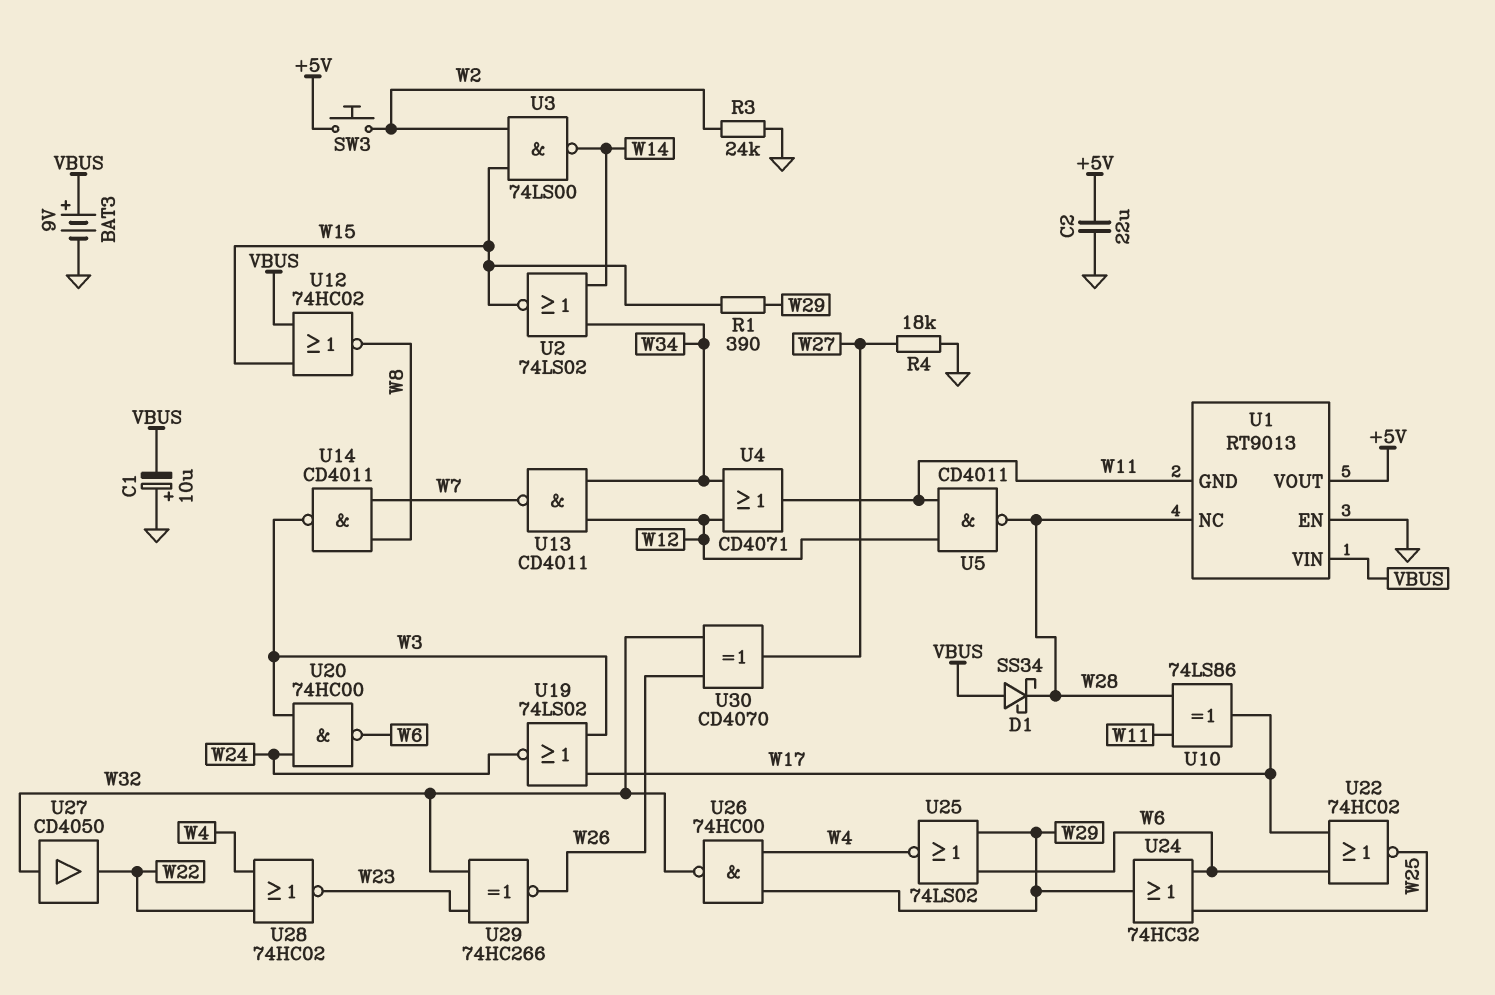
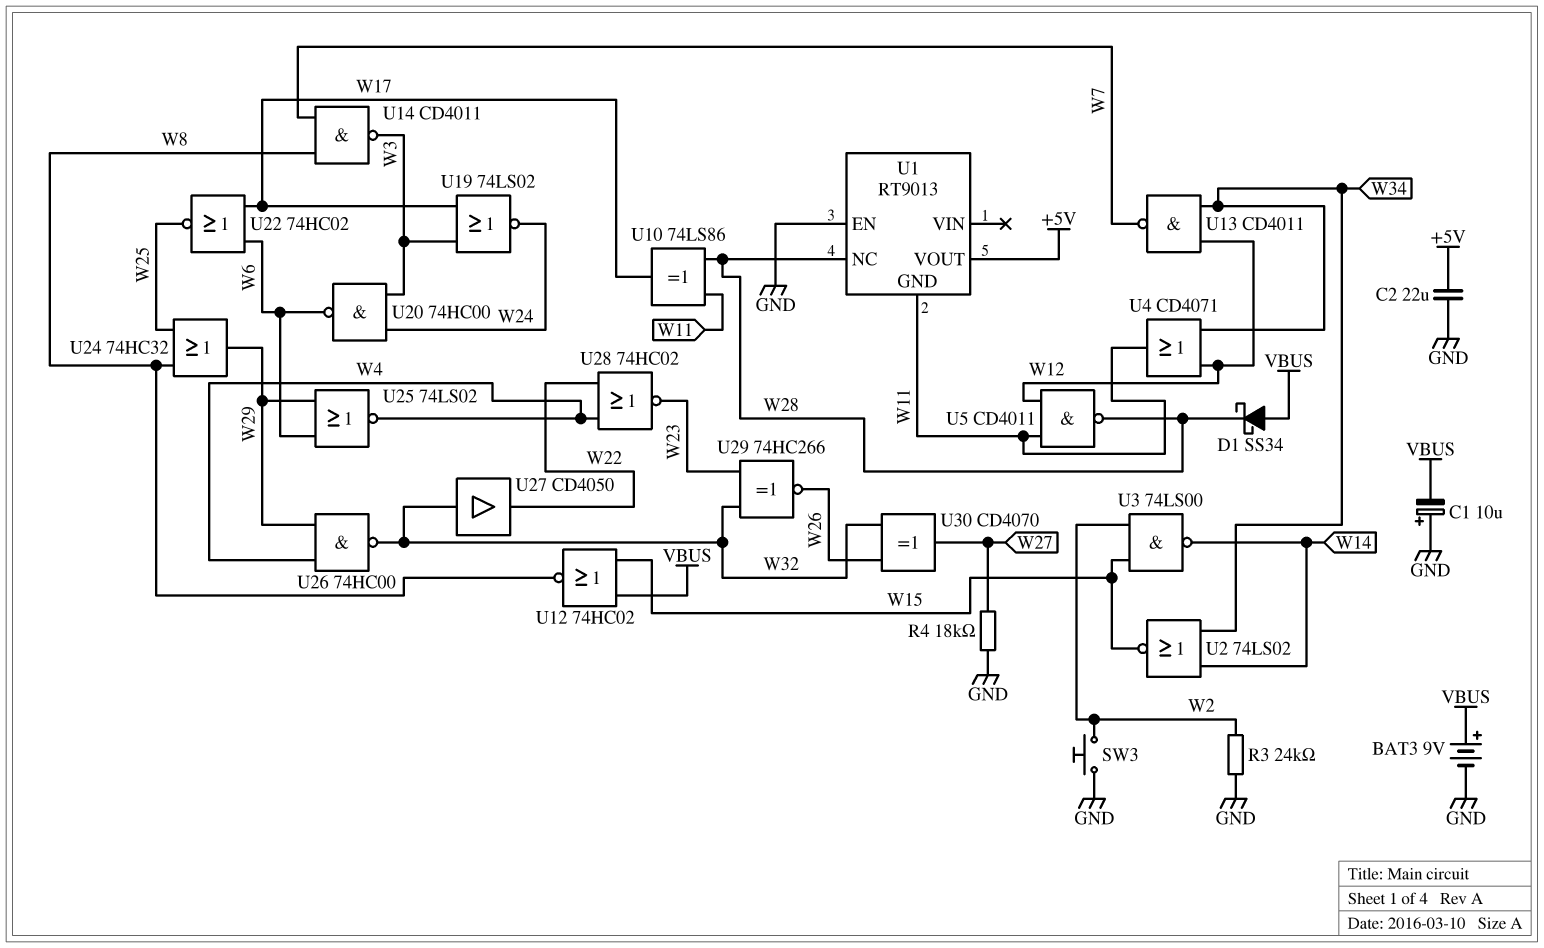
R1: 390 (W15, W29) -> none
SW3: button (+5V, W2) -> button (GND, W2)
U1 pin VIN: VBUS -> none
U24: OR 74HC32 (in W6, in W25, out W29) -> OR 74HC32 (in W8, in W25, out W29)

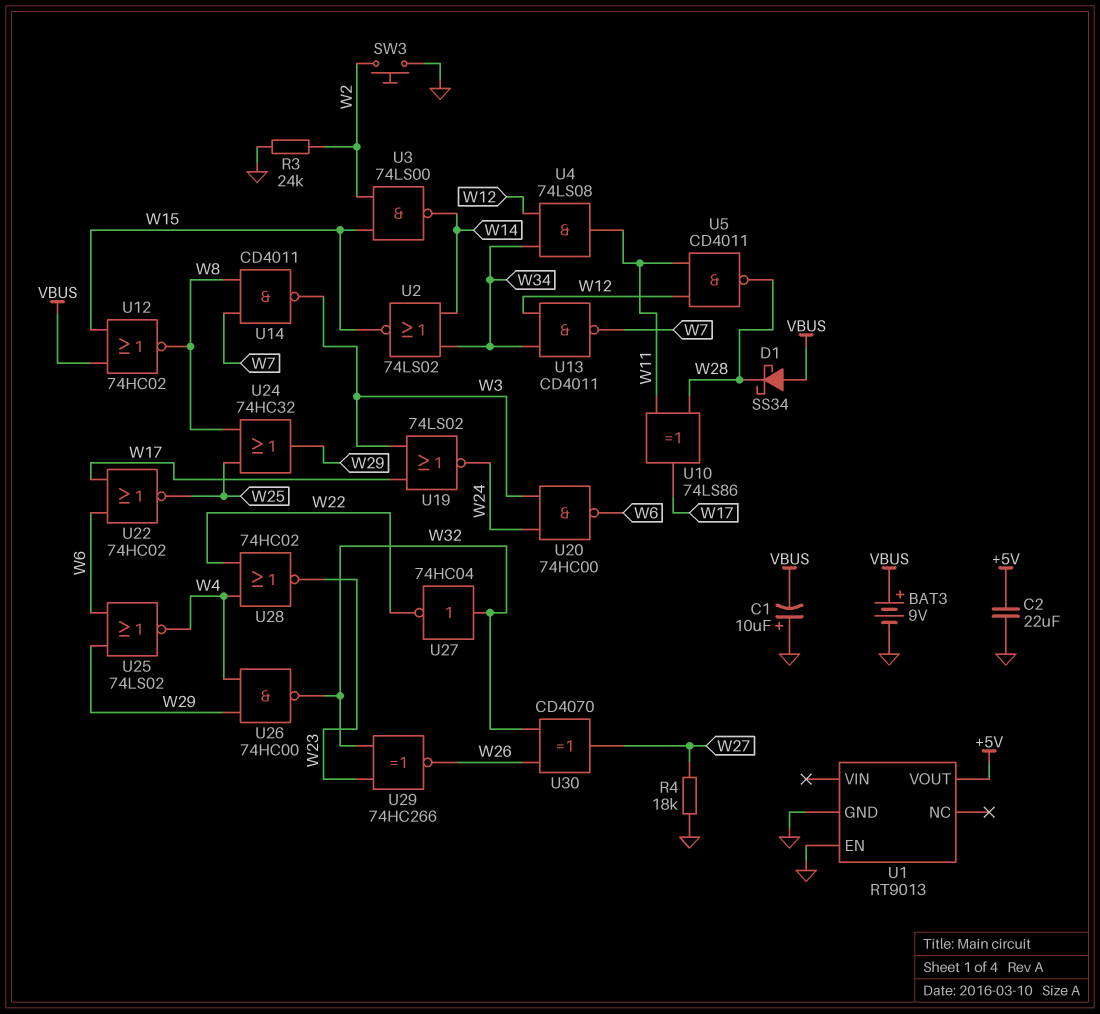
U1 pin GND: W11 -> GND
U1 pin NC: W28 -> none
U4: OR CD4071 (in W12, in W34, out W11) -> AND 74LS08 (in W12, in W34, out W11)
U27: buffer CD4050 (in W32, out W22) -> NOT 74HC04 (in W32, out W22)

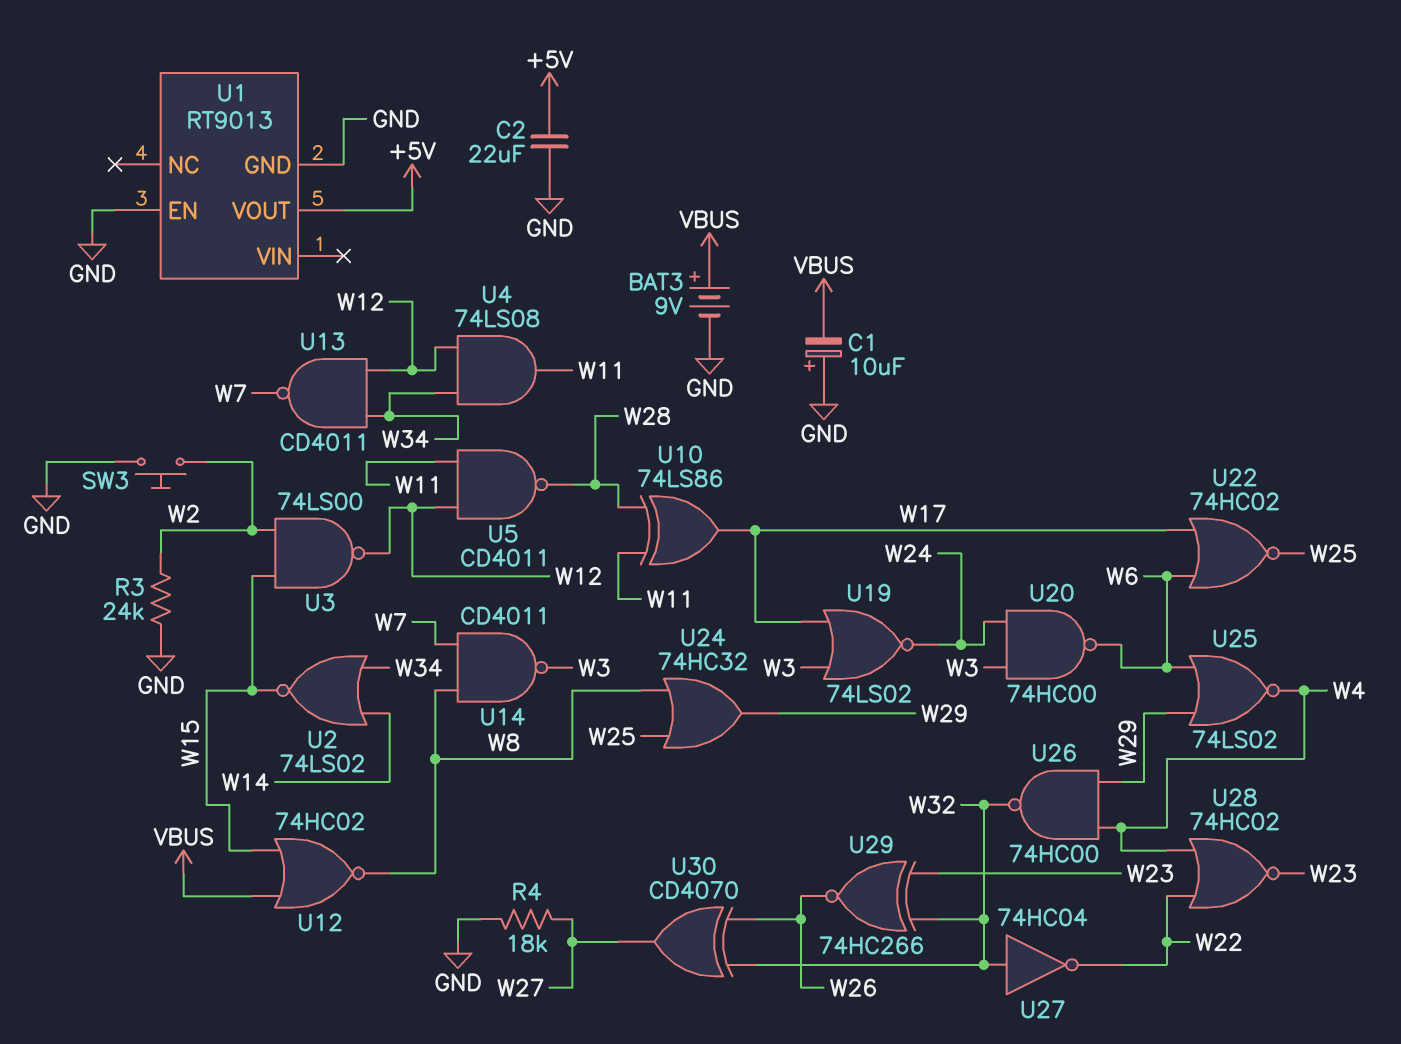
D1: schottky SS34 (A VBUS, K W28) -> none
U3: NAND 74LS00 (in W2, in W15, out W14) -> NAND 74LS00 (in W2, in W15, out W12)

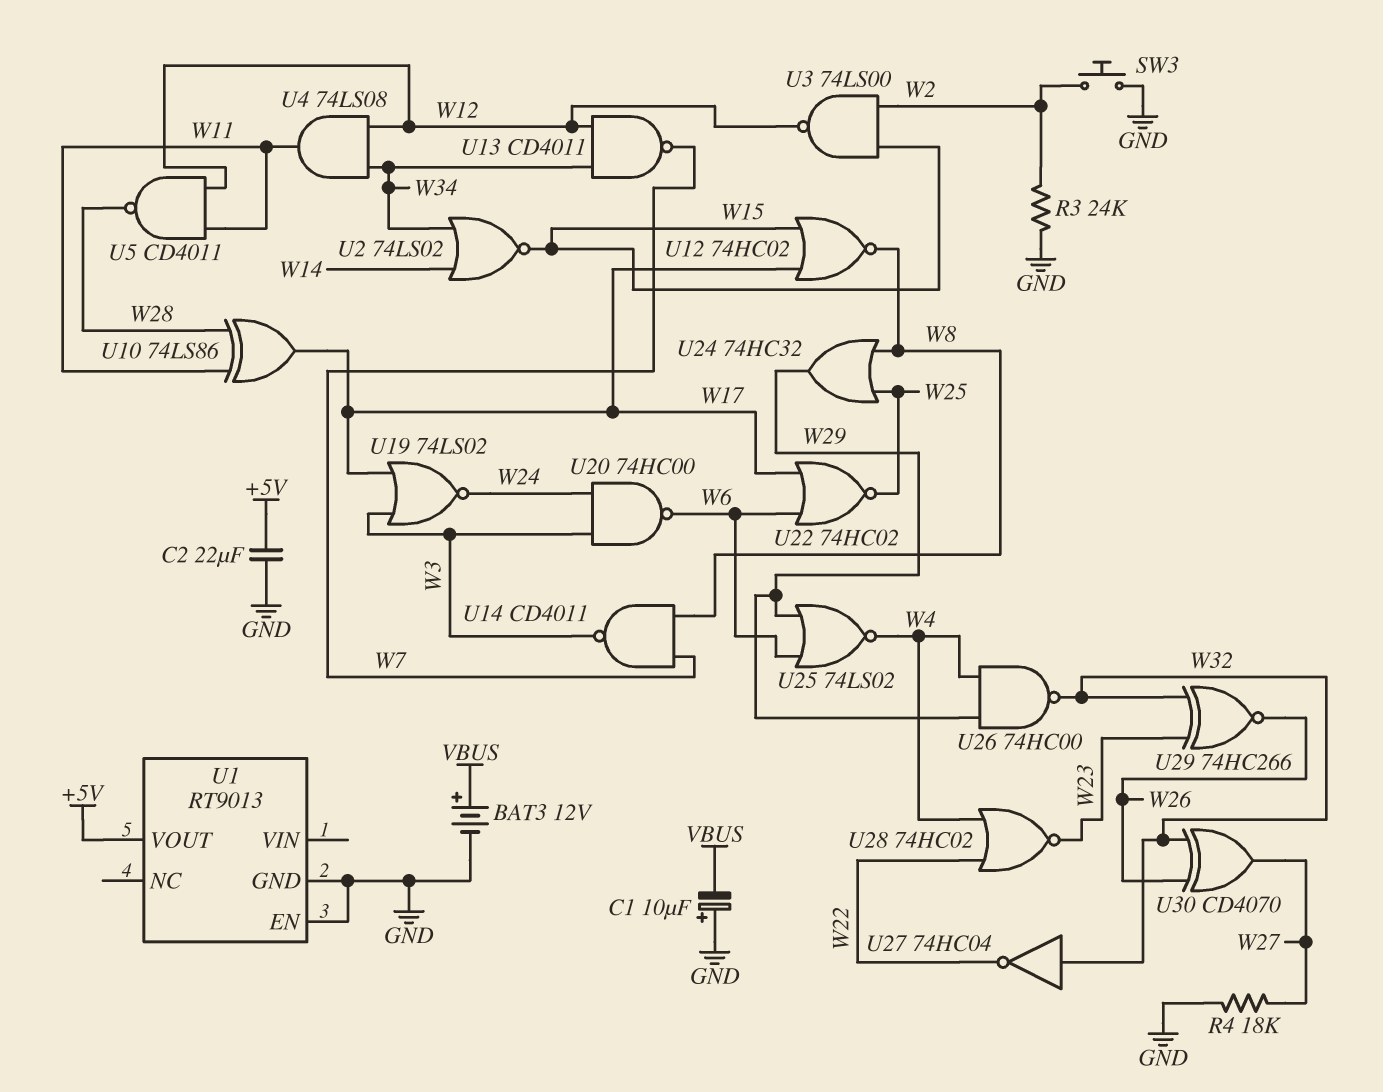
BAT3: 9V (plus VBUS, minus GND) -> 12V (plus VBUS, minus GND)
U12: NOR 74HC02 (in VBUS, in W15, out W8) -> NOR 74HC02 (in W15, in W17, out W8)

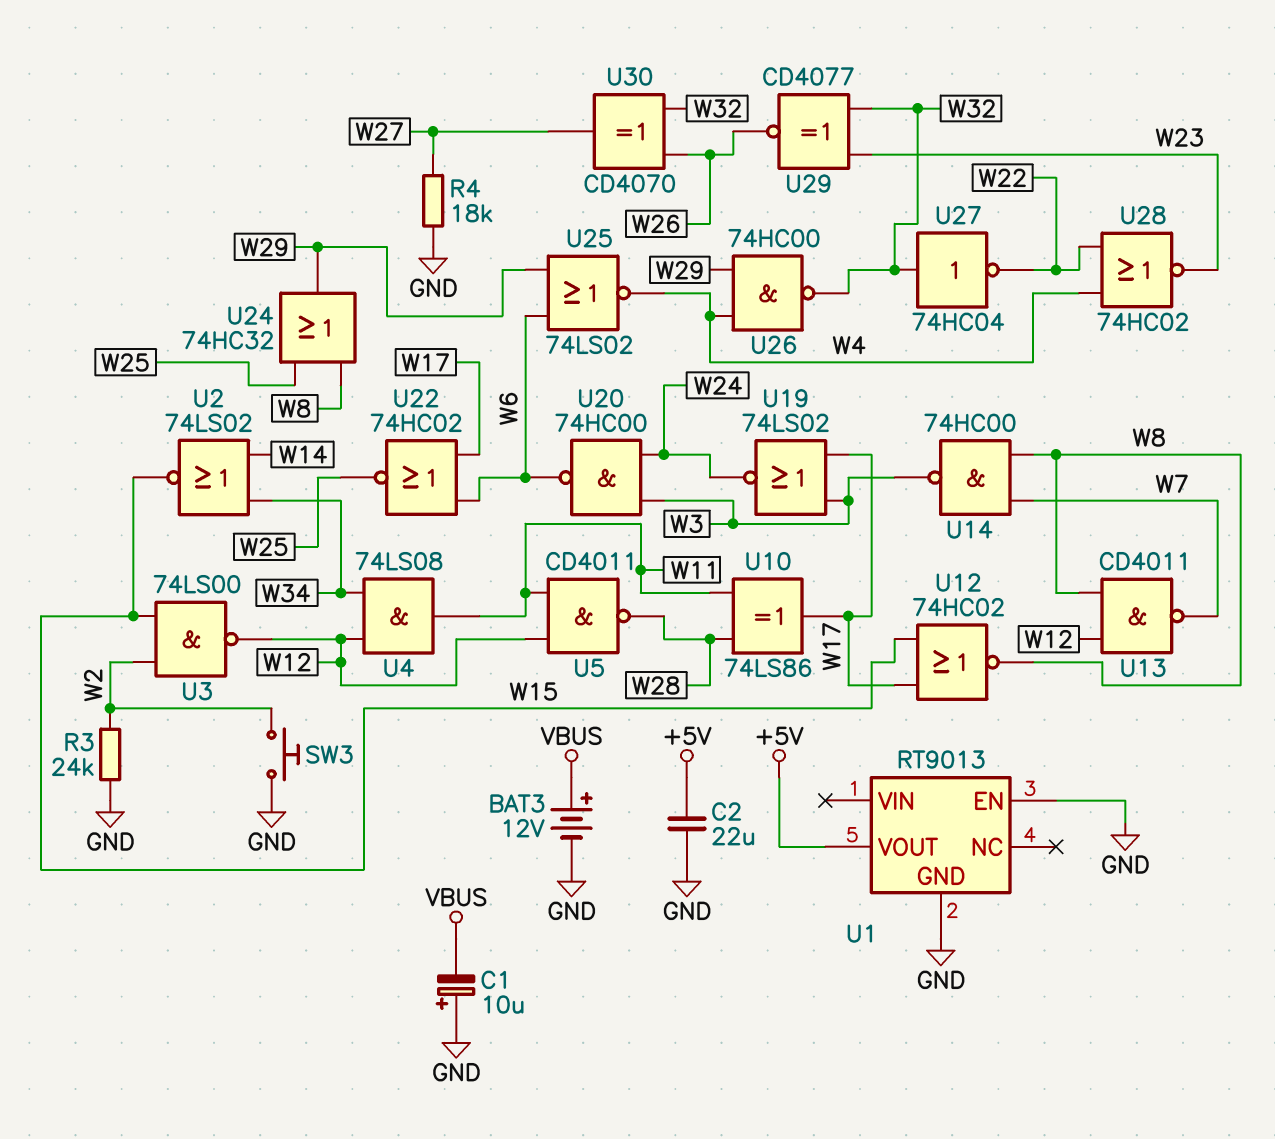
U13: NAND CD4011 (in W12, in W34, out W7) -> NAND CD4011 (in W8, in W12, out W7)
U14: NAND CD4011 (in W7, in W8, out W3) -> NAND 74HC00 (in W7, in W8, out W3)
U29: XNOR 74HC266 (in W23, in W32, out W26) -> XNOR CD4077 (in W23, in W32, out W26)

